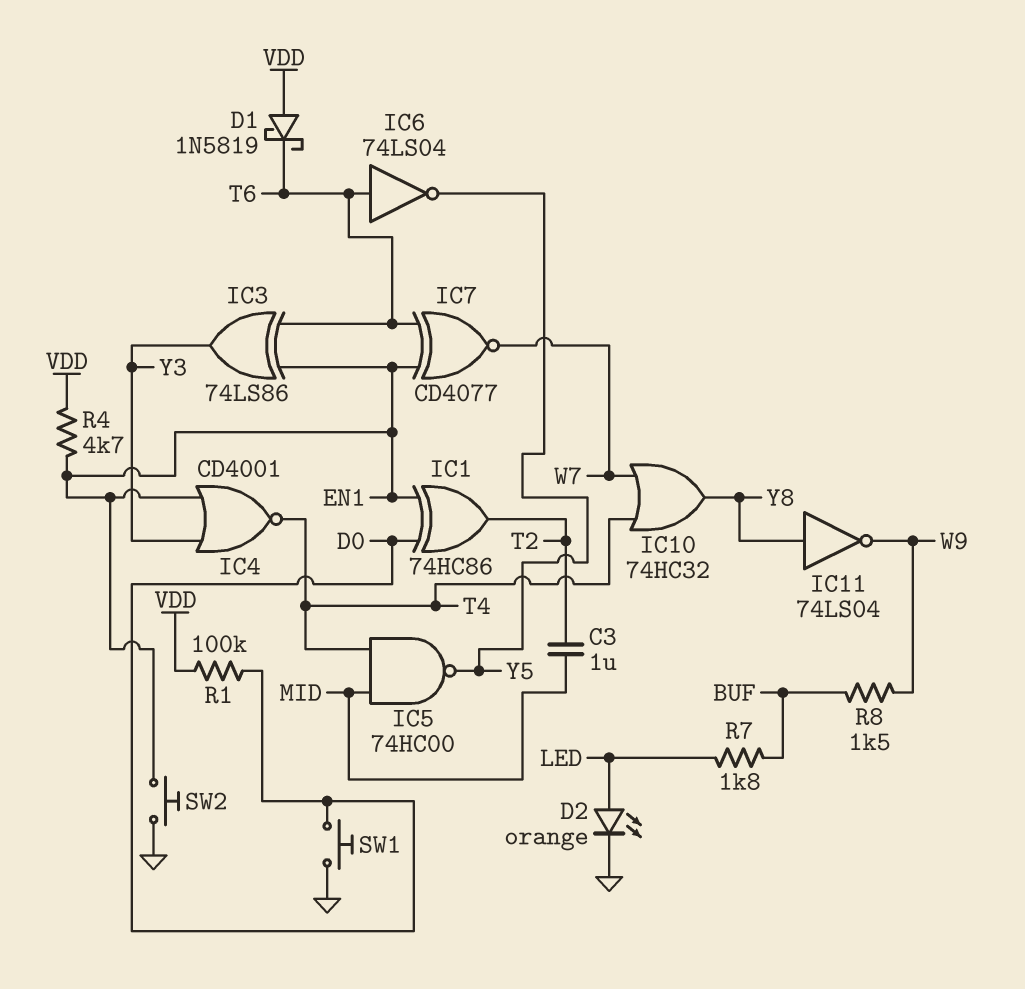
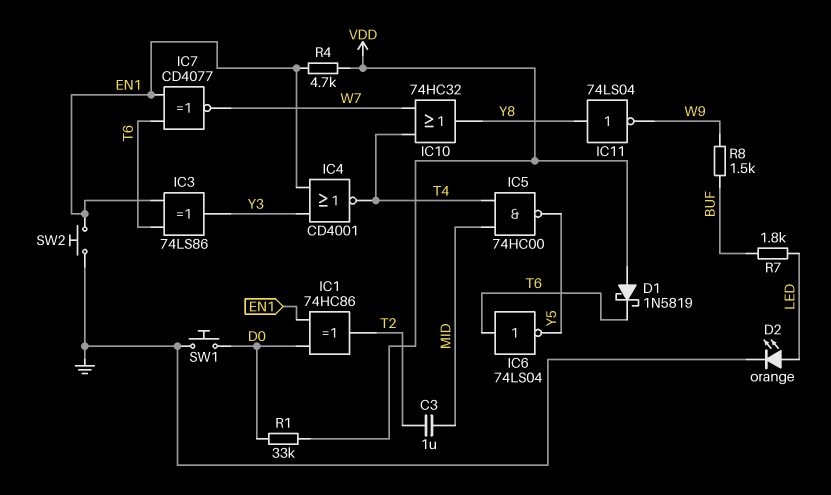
R1: 100k (D0, VDD) -> 33k (D0, VDD)

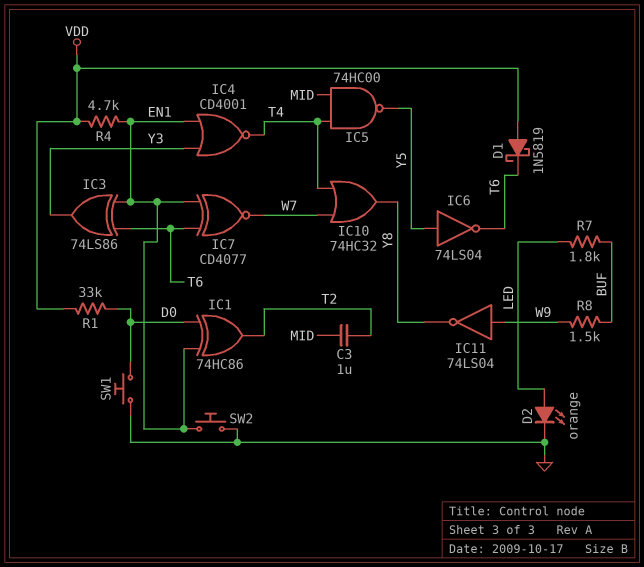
IC6: NOT 74LS04 (in T6, out Y5) -> NOT 74LS04 (in Y5, out T6)
IC11: NOT 74LS04 (in Y8, out W9) -> NOT 74LS04 (in W9, out Y8)

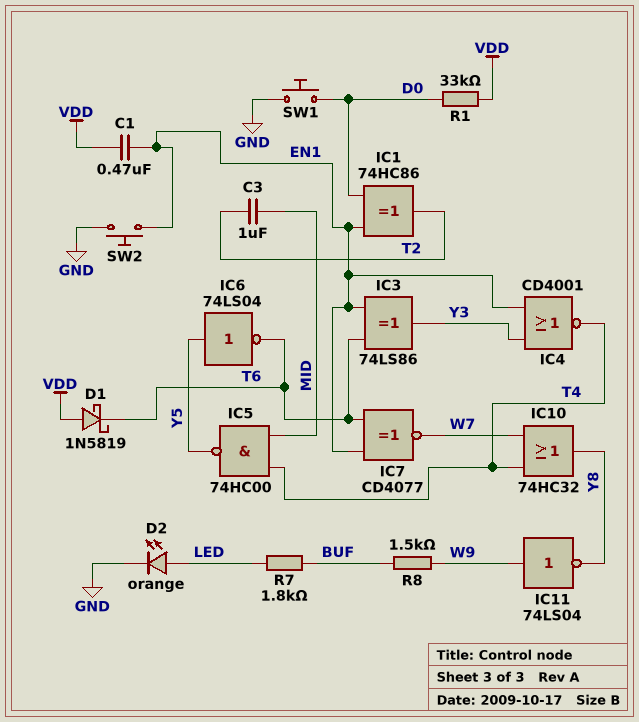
C1: none -> 470nF (EN1, VDD)
R4: 4.7k (EN1, VDD) -> none

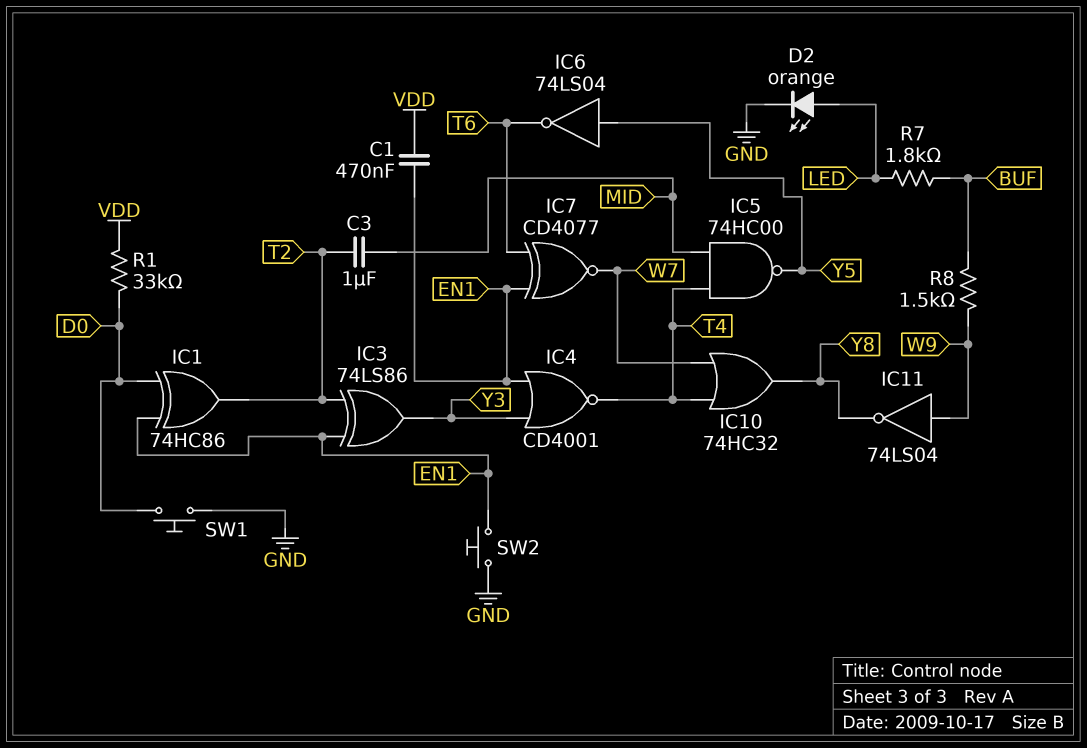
D1: schottky 1N5819 (A VDD, K T6) -> none
IC3: XOR 74LS86 (in EN1, in T6, out Y3) -> XOR 74LS86 (in EN1, in T2, out Y3)

